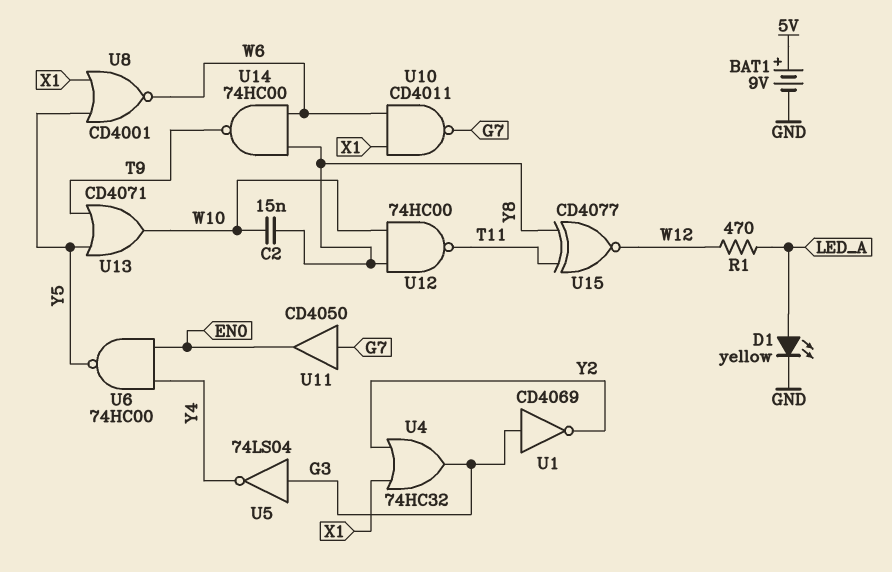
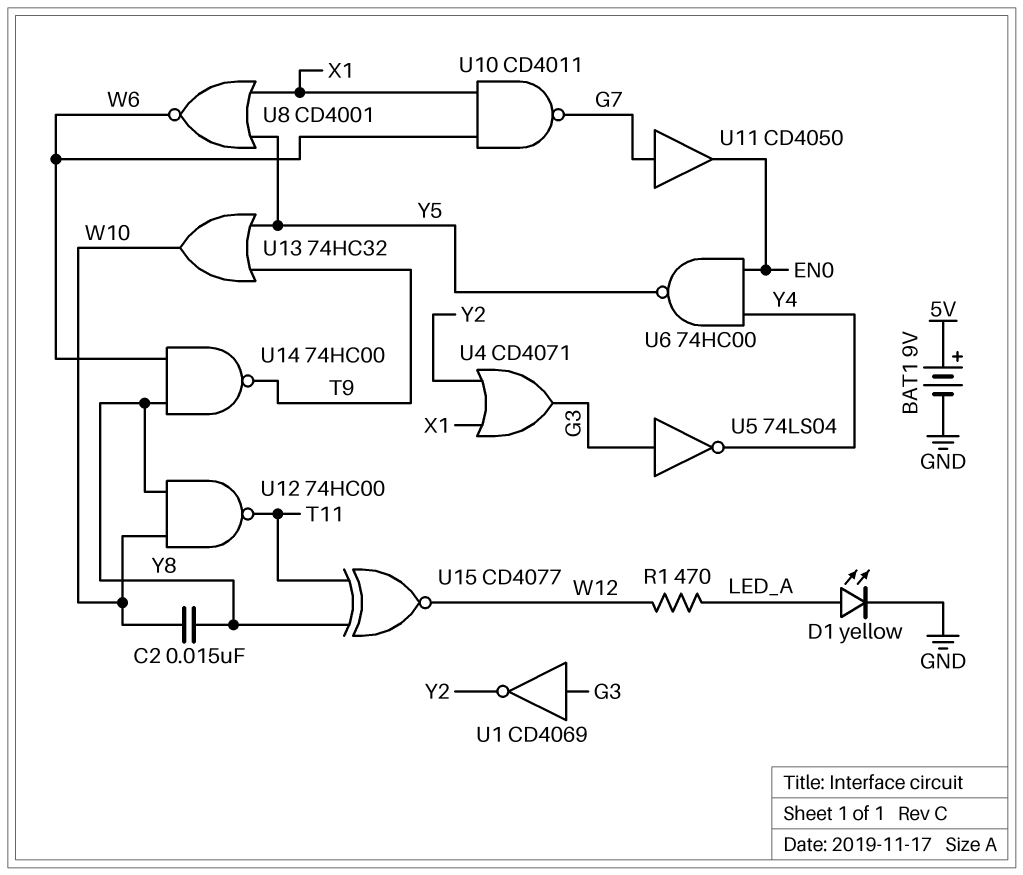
U4: OR 74HC32 (in X1, in Y2, out G3) -> OR CD4071 (in X1, in Y2, out G3)
U13: OR CD4071 (in T9, in Y5, out W10) -> OR 74HC32 (in T9, in Y5, out W10)

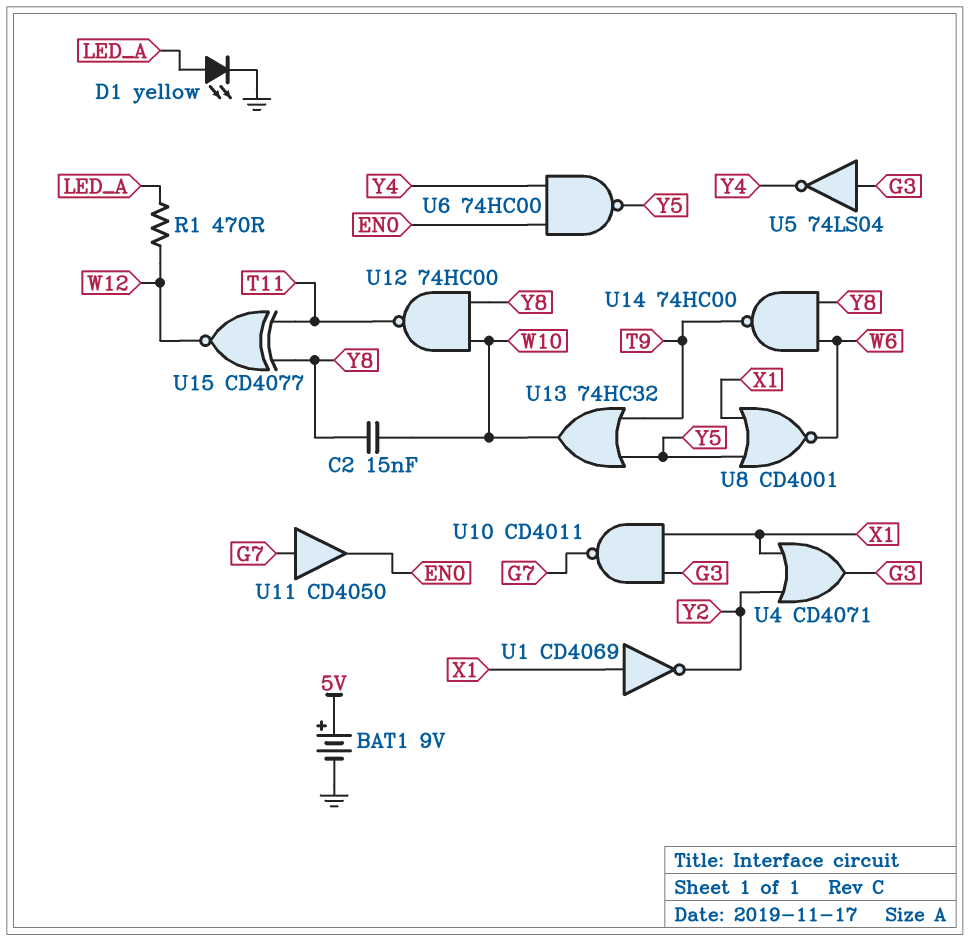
U1: NOT CD4069 (in G3, out Y2) -> NOT CD4069 (in X1, out Y2)
U10: NAND CD4011 (in W6, in X1, out G7) -> NAND CD4011 (in G3, in X1, out G7)

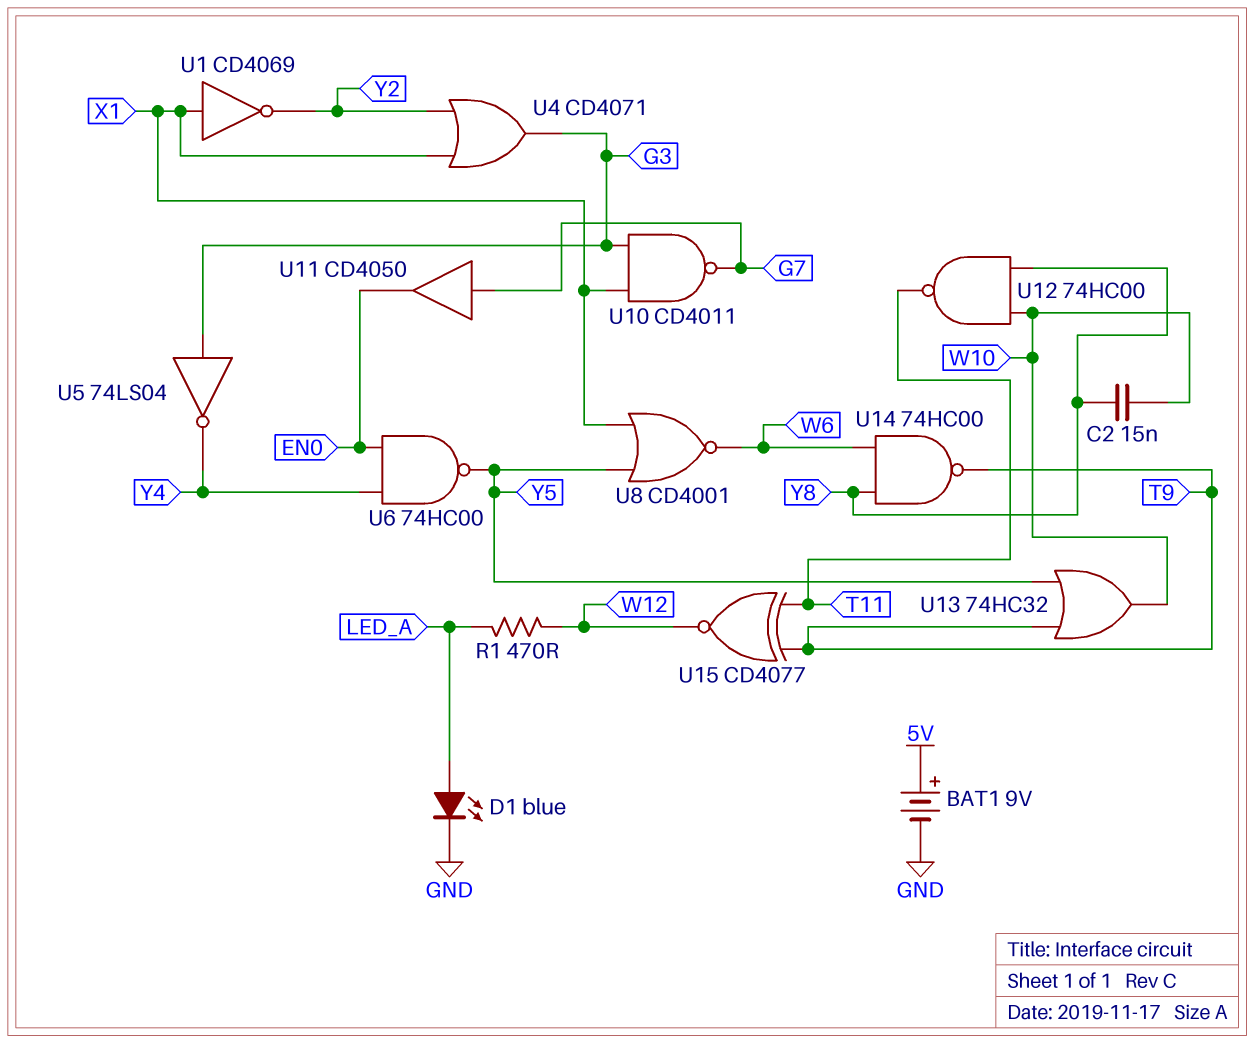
D1: LED yellow (A LED_A, K GND) -> LED blue (A LED_A, K GND)
U15: XNOR CD4077 (in T11, in Y8, out W12) -> XNOR CD4077 (in T9, in T11, out W12)

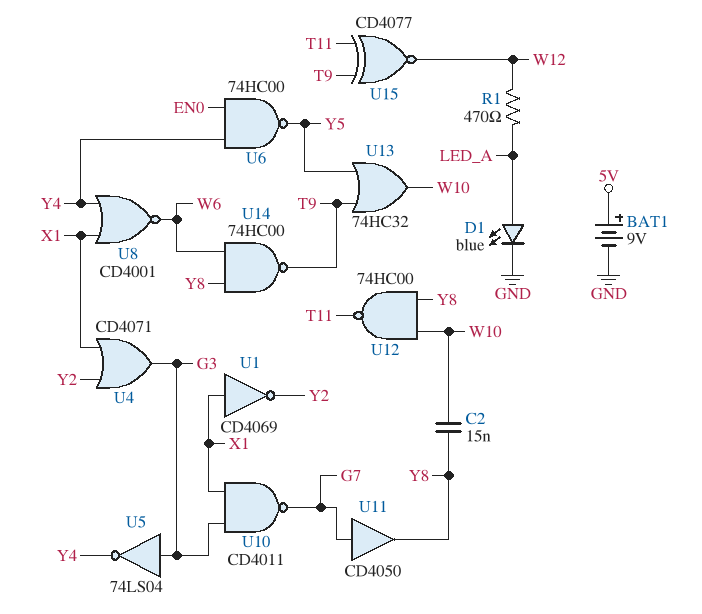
U8: NOR CD4001 (in X1, in Y5, out W6) -> NOR CD4001 (in X1, in Y4, out W6)
U11: buffer CD4050 (in G7, out EN0) -> buffer CD4050 (in G7, out Y8)

